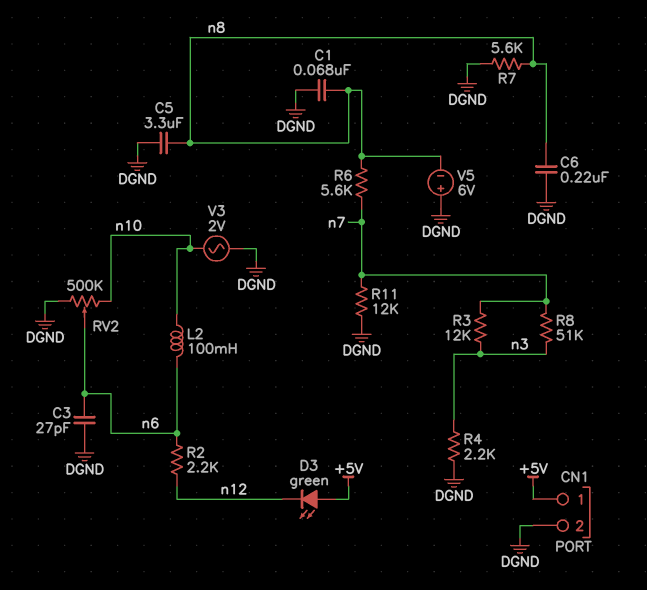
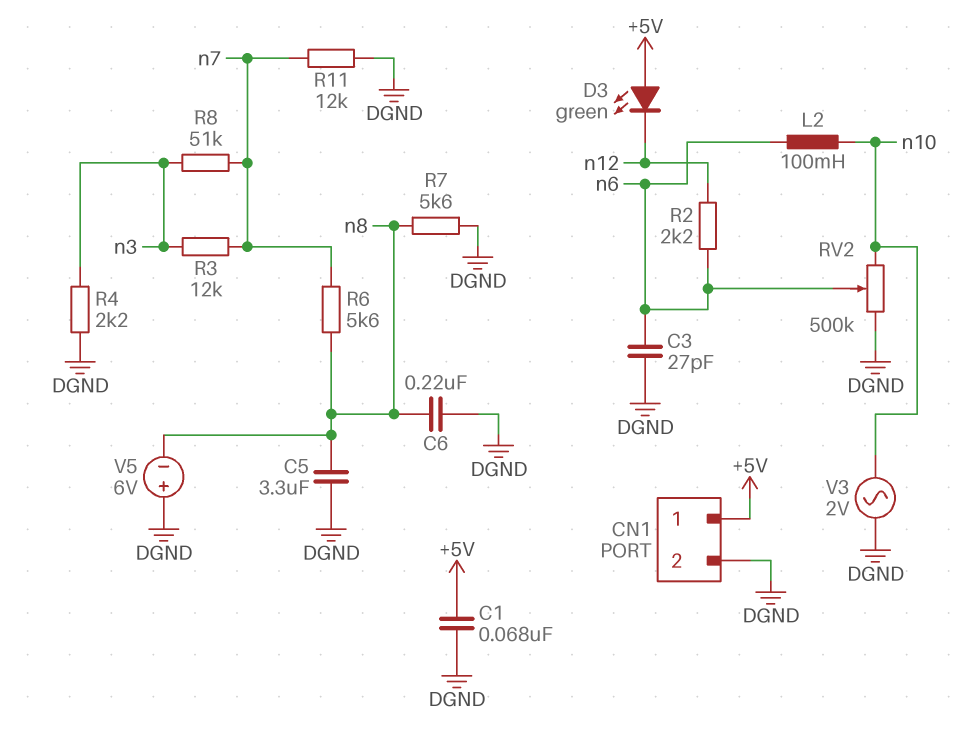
C1: 68nF (DGND, n8) -> 68nF (+5V, DGND)

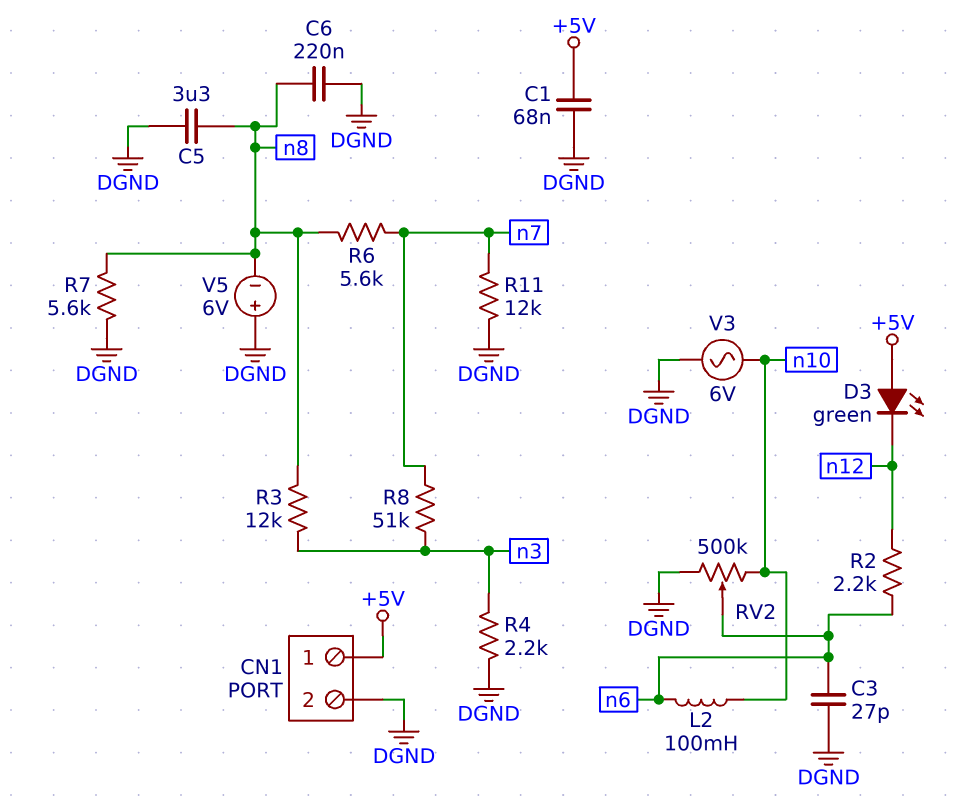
R3: 12k (n3, n7) -> 12k (n3, n8)
V3: AC 2V (DGND, n10) -> AC 6V (DGND, n10)

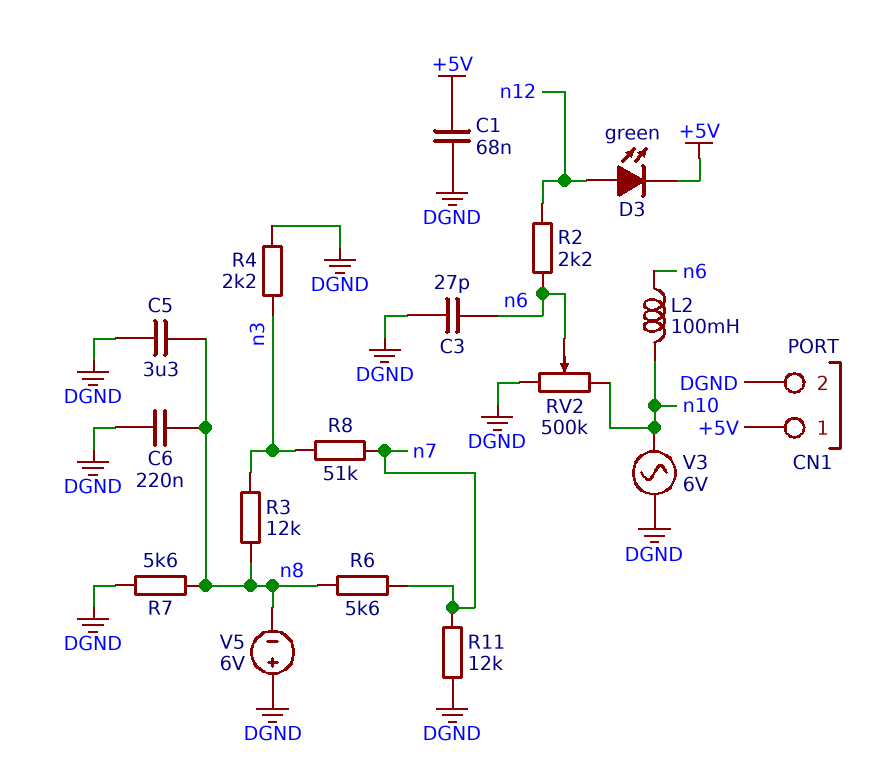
D3: LED green (A +5V, K n12) -> LED green (A n12, K +5V)

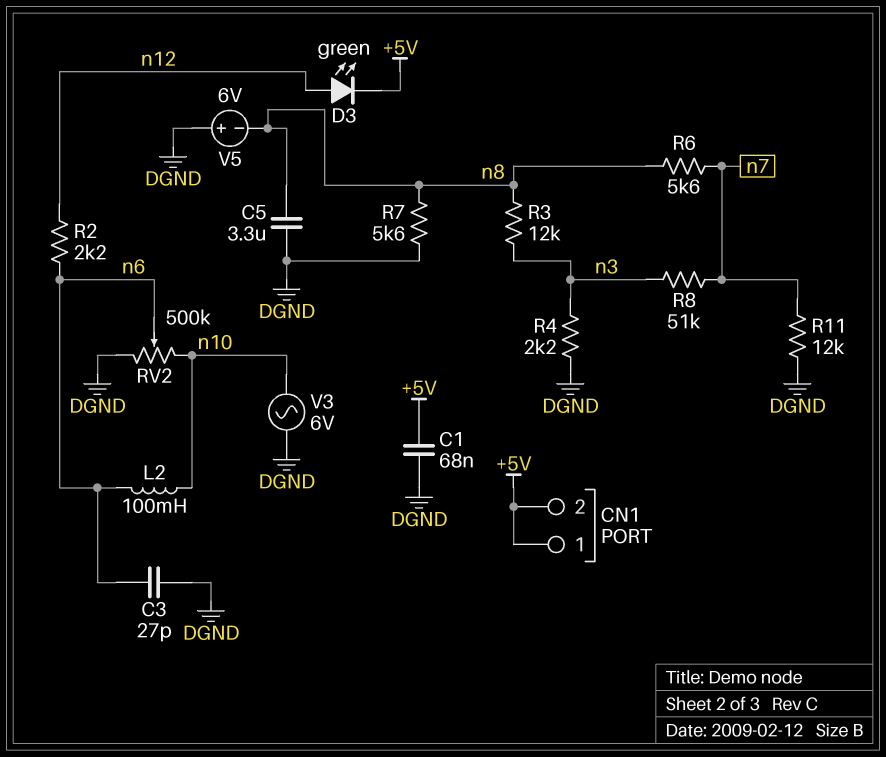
C6: 220nF (DGND, n8) -> none
CN1 pin 2: DGND -> +5V

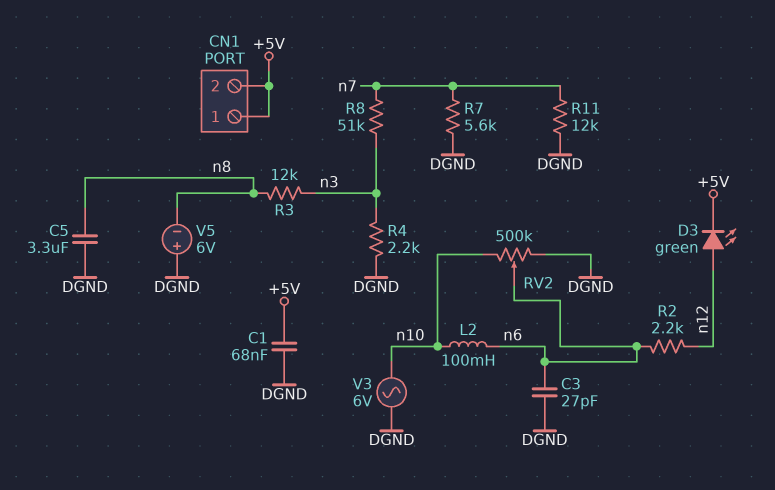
R6: 5.6k (n7, n8) -> none
R7: 5.6k (DGND, n8) -> 5.6k (DGND, n7)

